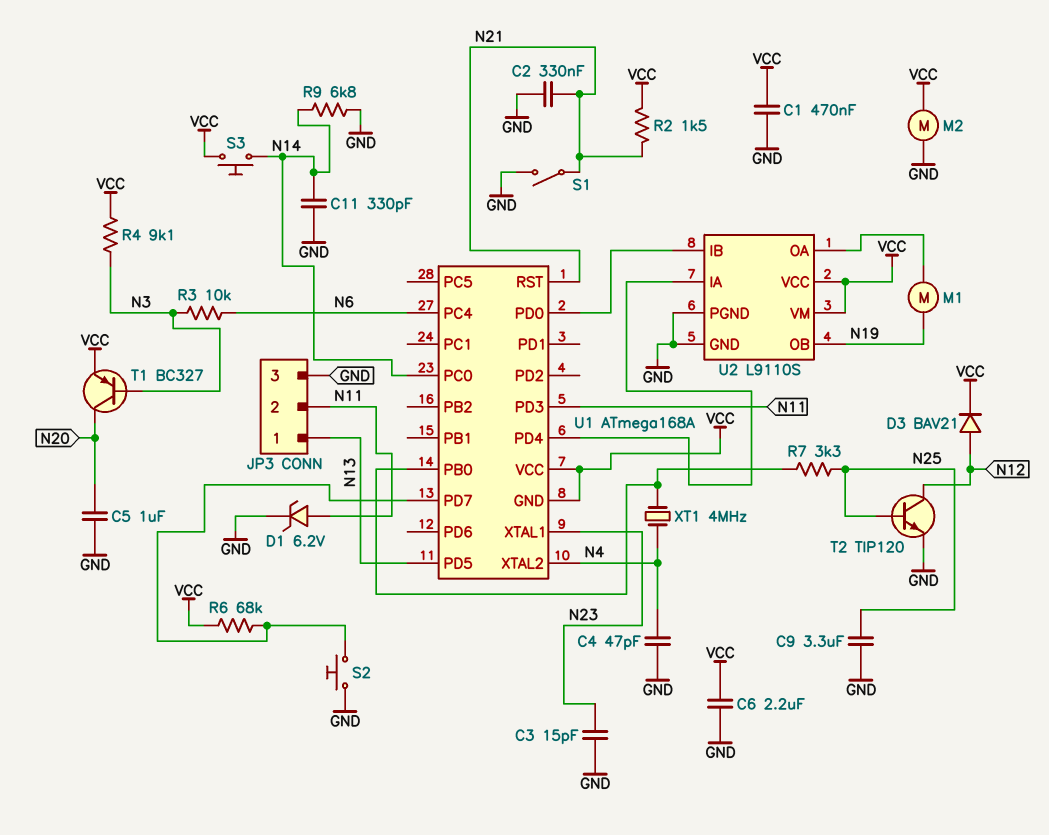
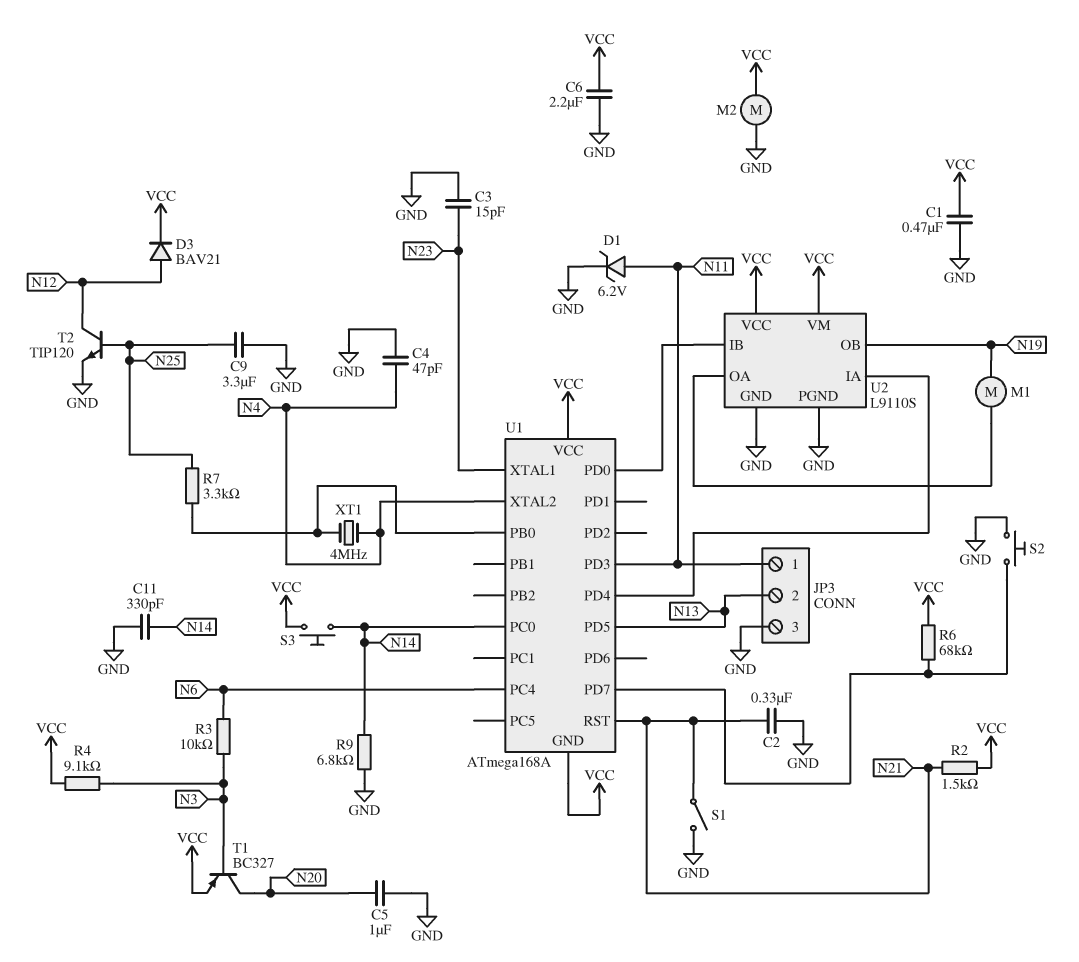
JP3 pin 1: N13 -> N11
JP3 pin 2: N11 -> N13

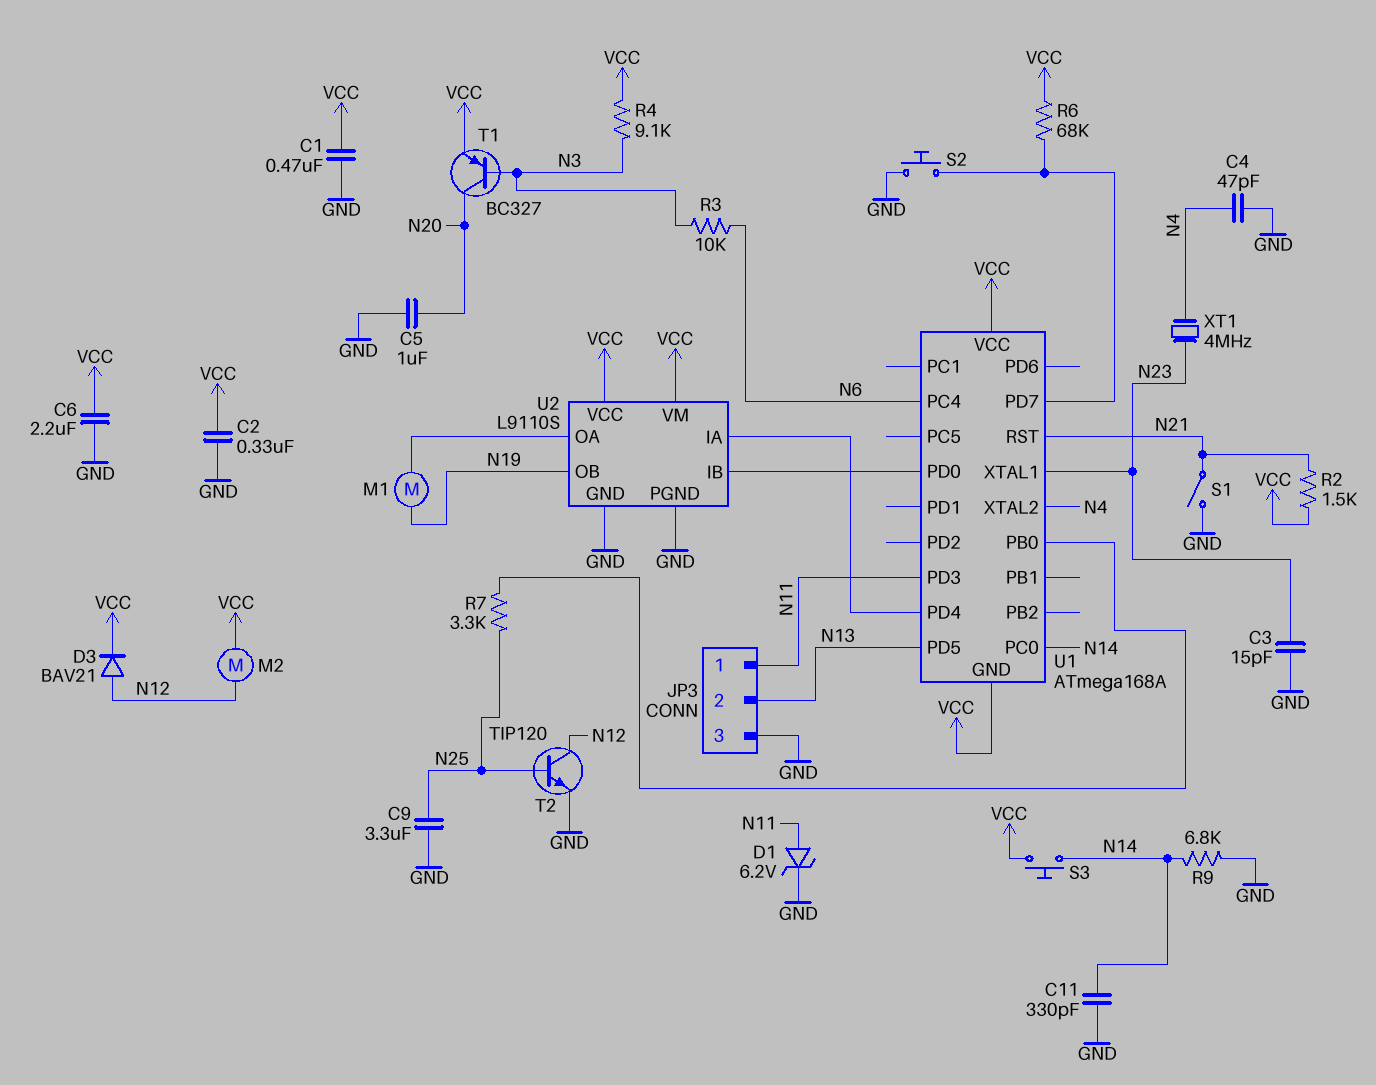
C2: 330nF (GND, N21) -> 330nF (GND, VCC)
M2: motor (GND, VCC) -> motor (N12, VCC)
XT1: 4MHz (N4, U1/PB0) -> 4MHz (N4, N23)

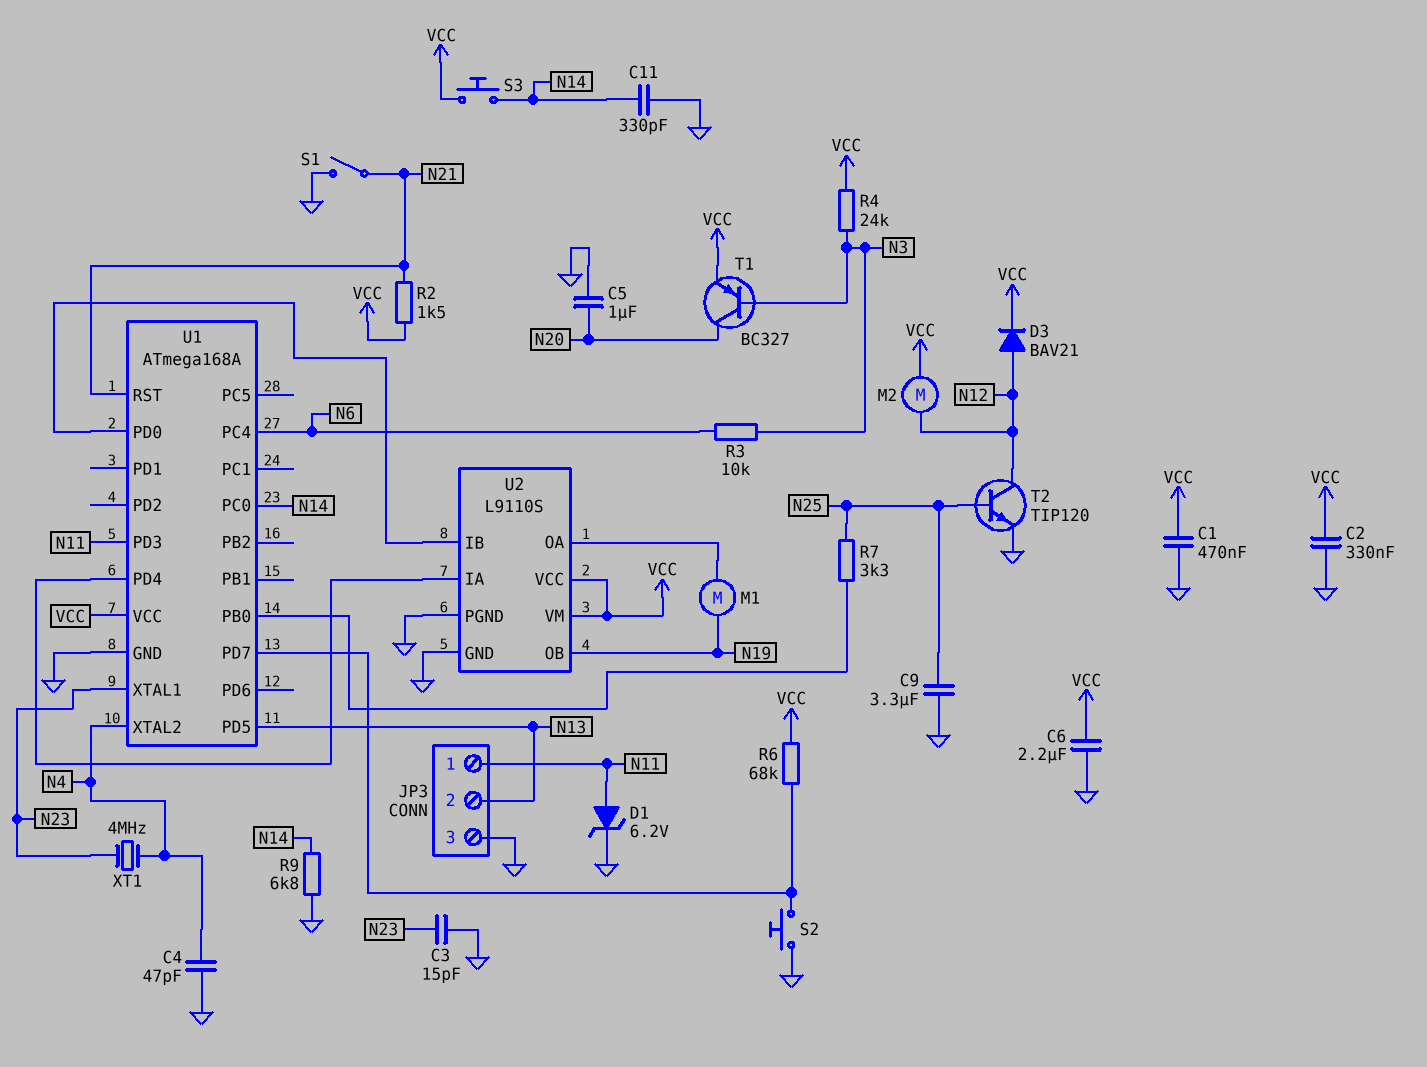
R4: 9.1k (N3, VCC) -> 24k (N3, VCC)
U1 pin GND: VCC -> GND

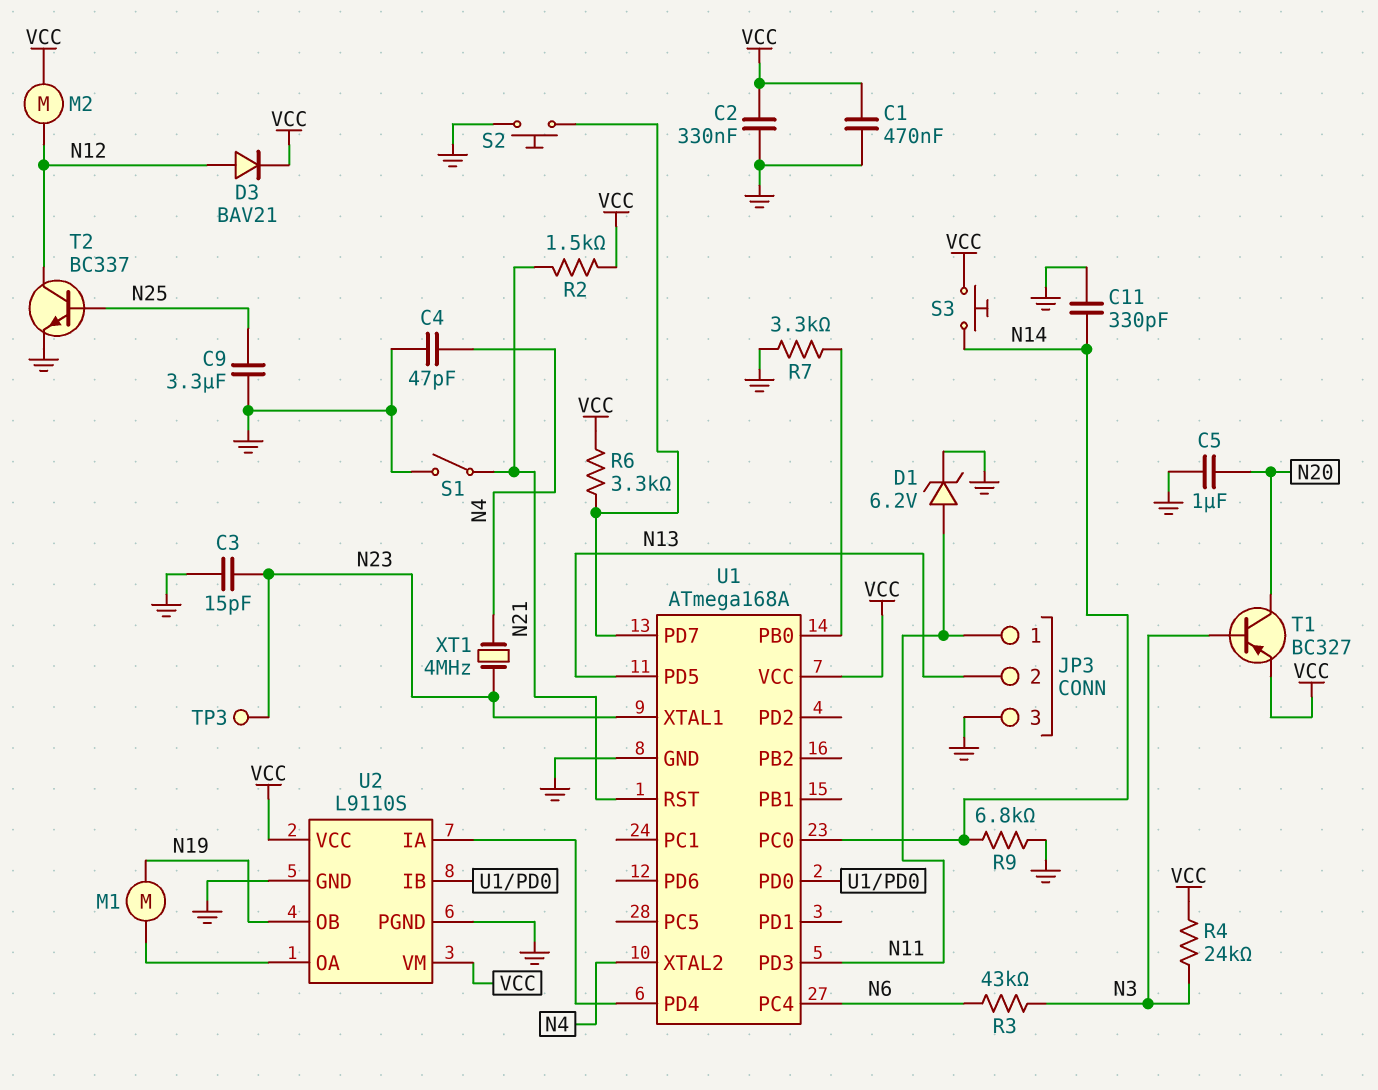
C6: 2.2uF (GND, VCC) -> none
R3: 10k (N3, N6) -> 43k (N3, N6)
R6: 68k (U1/PD7, VCC) -> 3.3k (U1/PD7, VCC)
R7: 3.3k (N25, U1/PB0) -> 3.3k (GND, U1/PB0)
T2: NPN TIP120 (B N25, C N12, E GND) -> NPN BC337 (B N25, C N12, E GND)
TP3: none -> test point (N23)

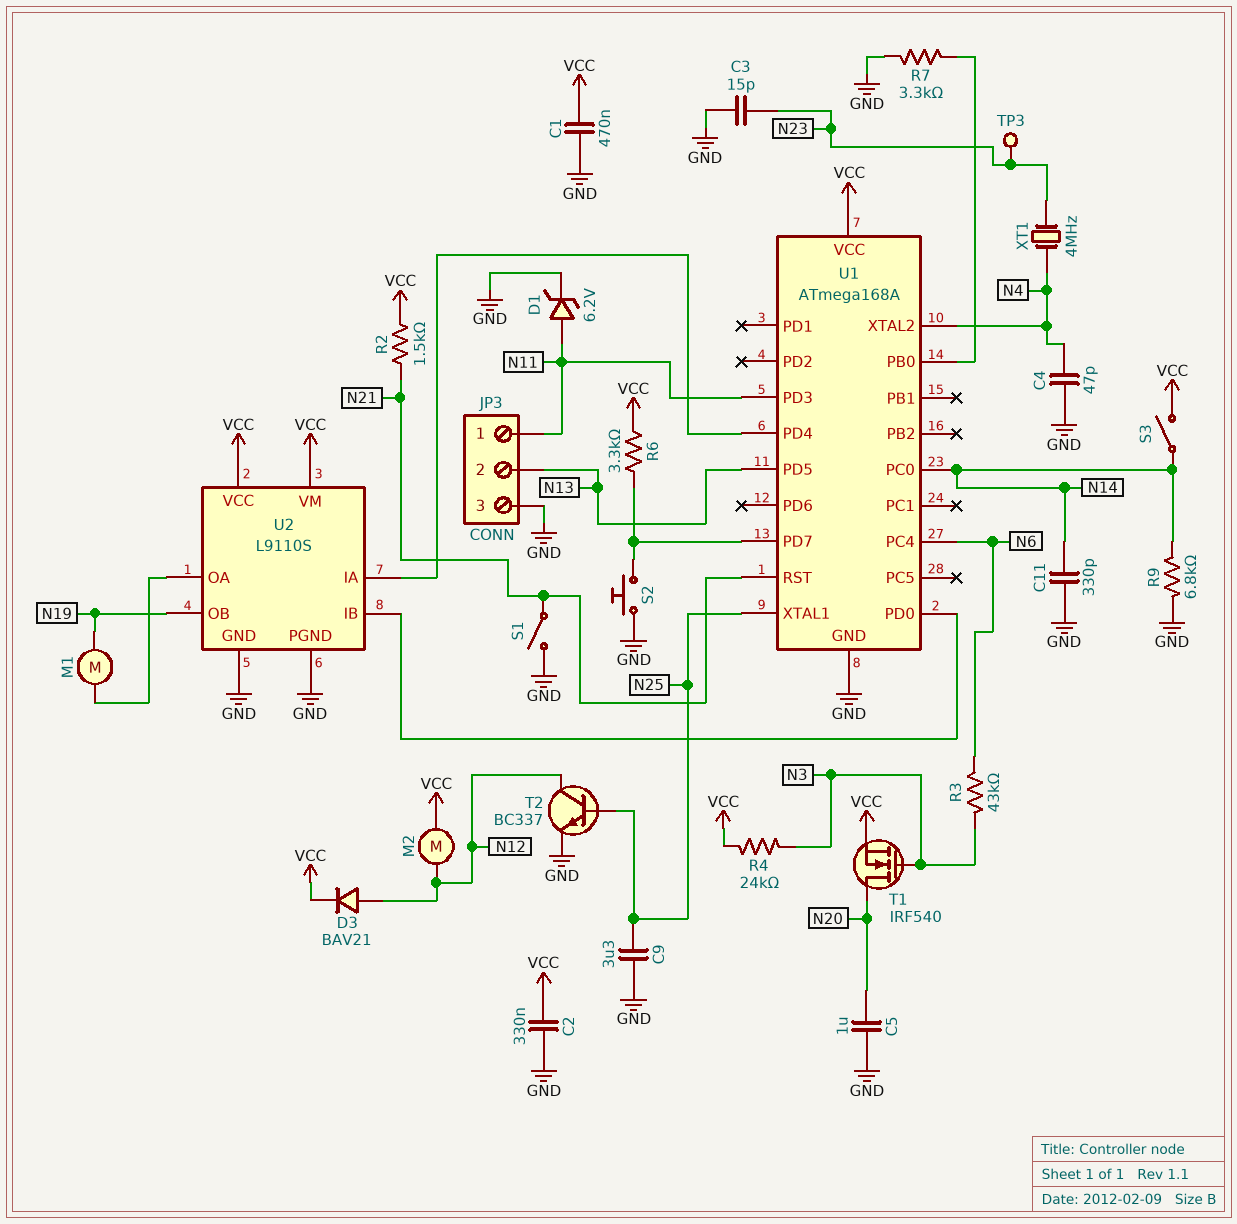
S3: button (N14, VCC) -> switch (N14, VCC)
T1: PNP BC327 (B N3, C N20, E VCC) -> NMOS IRF540 (G N3, D N20, S VCC)
U1 pin XTAL1: N23 -> N25

